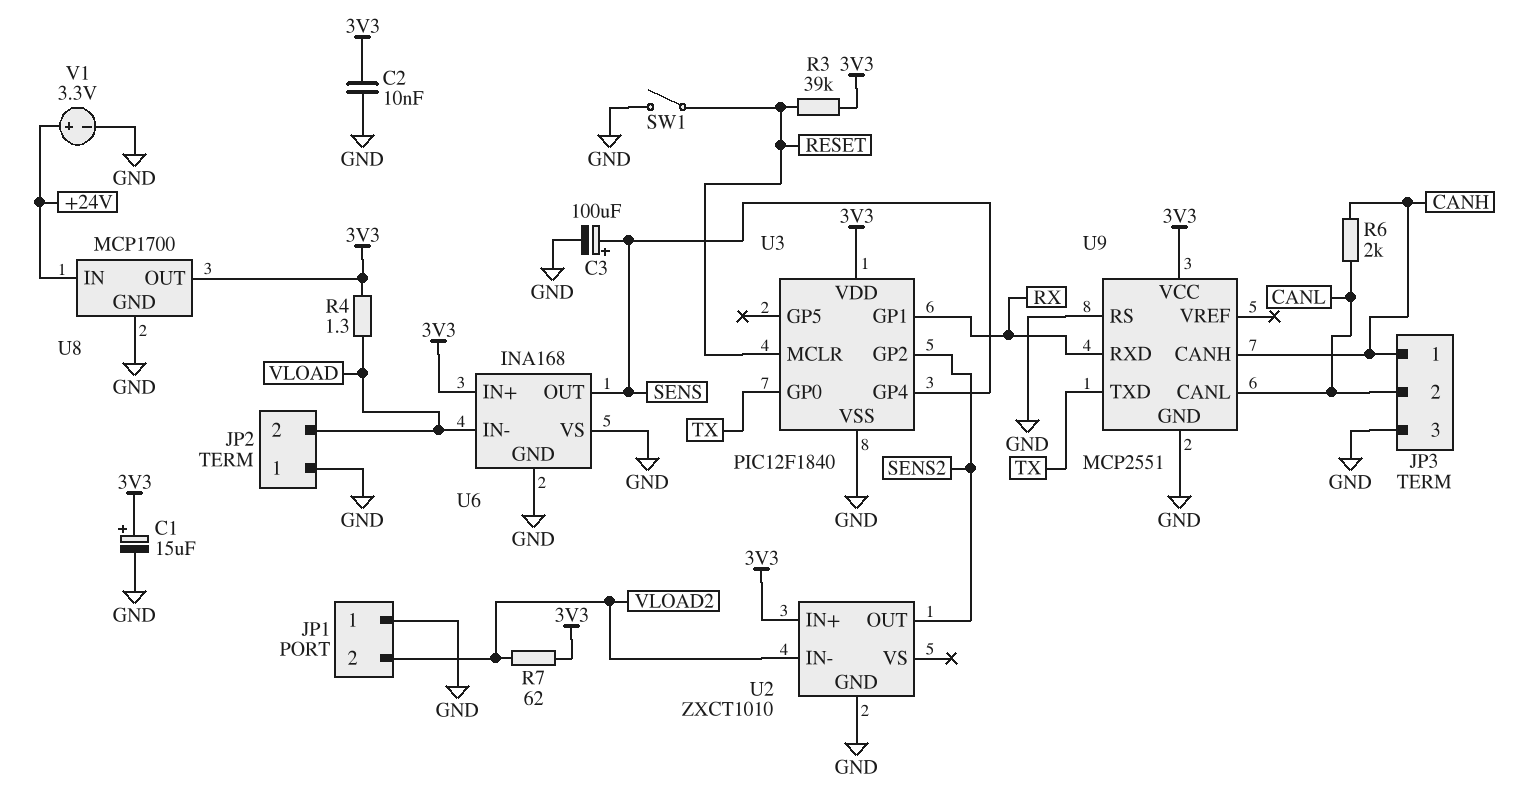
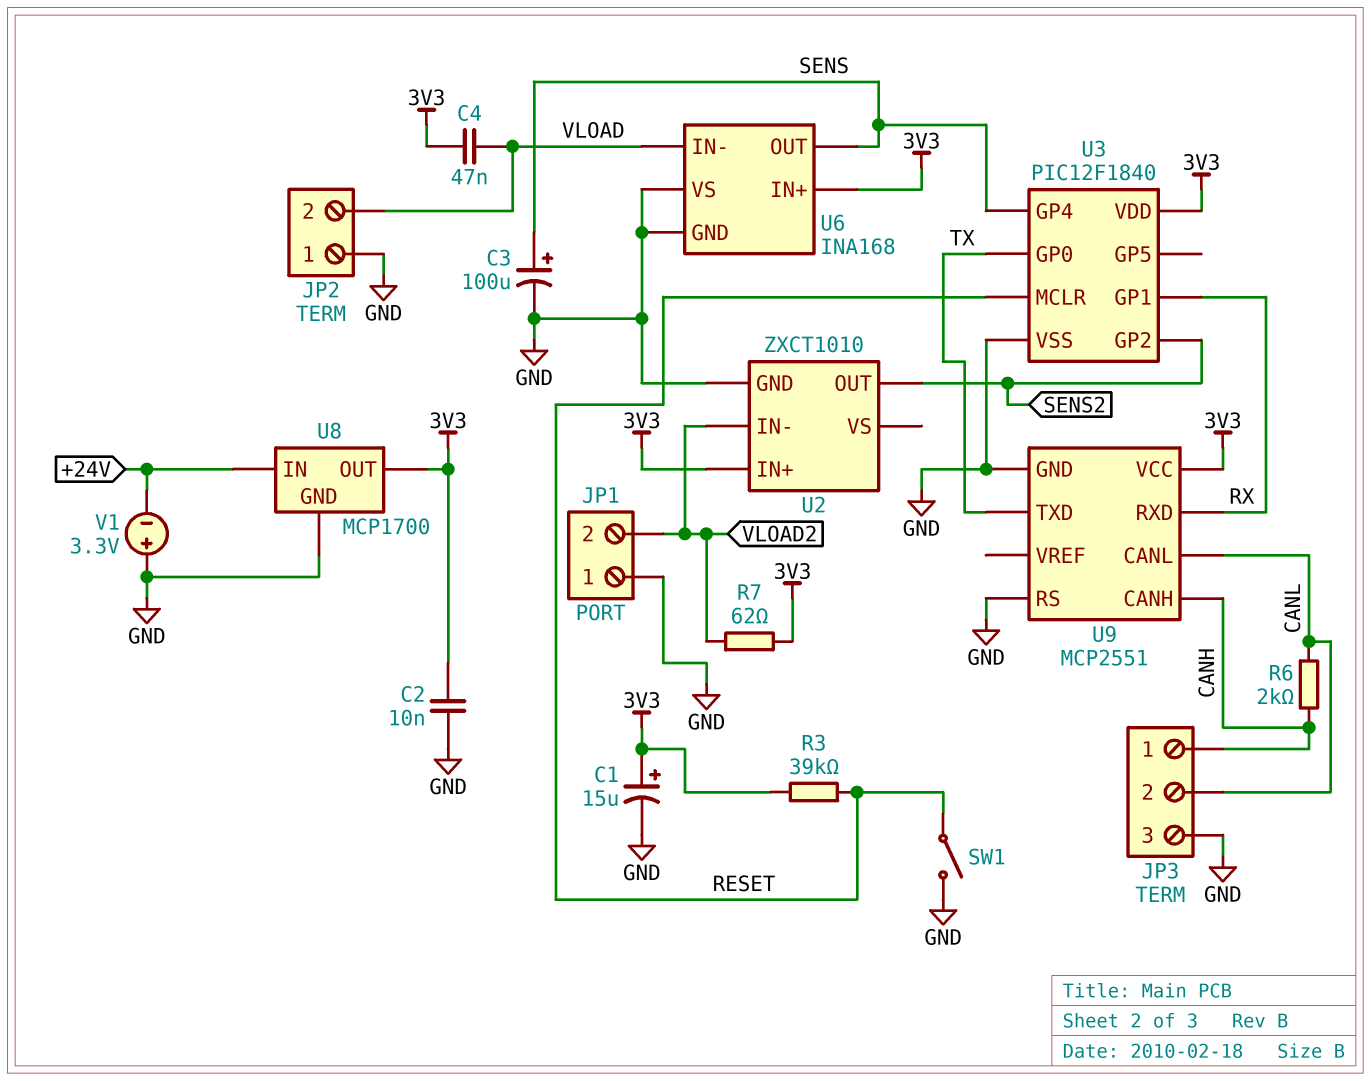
C4: none -> 47nF (3V3, VLOAD)
R4: 1.3 (3V3, VLOAD) -> none
V1: 3.3V (plus +24V, minus GND) -> 3.3V (plus GND, minus +24V)

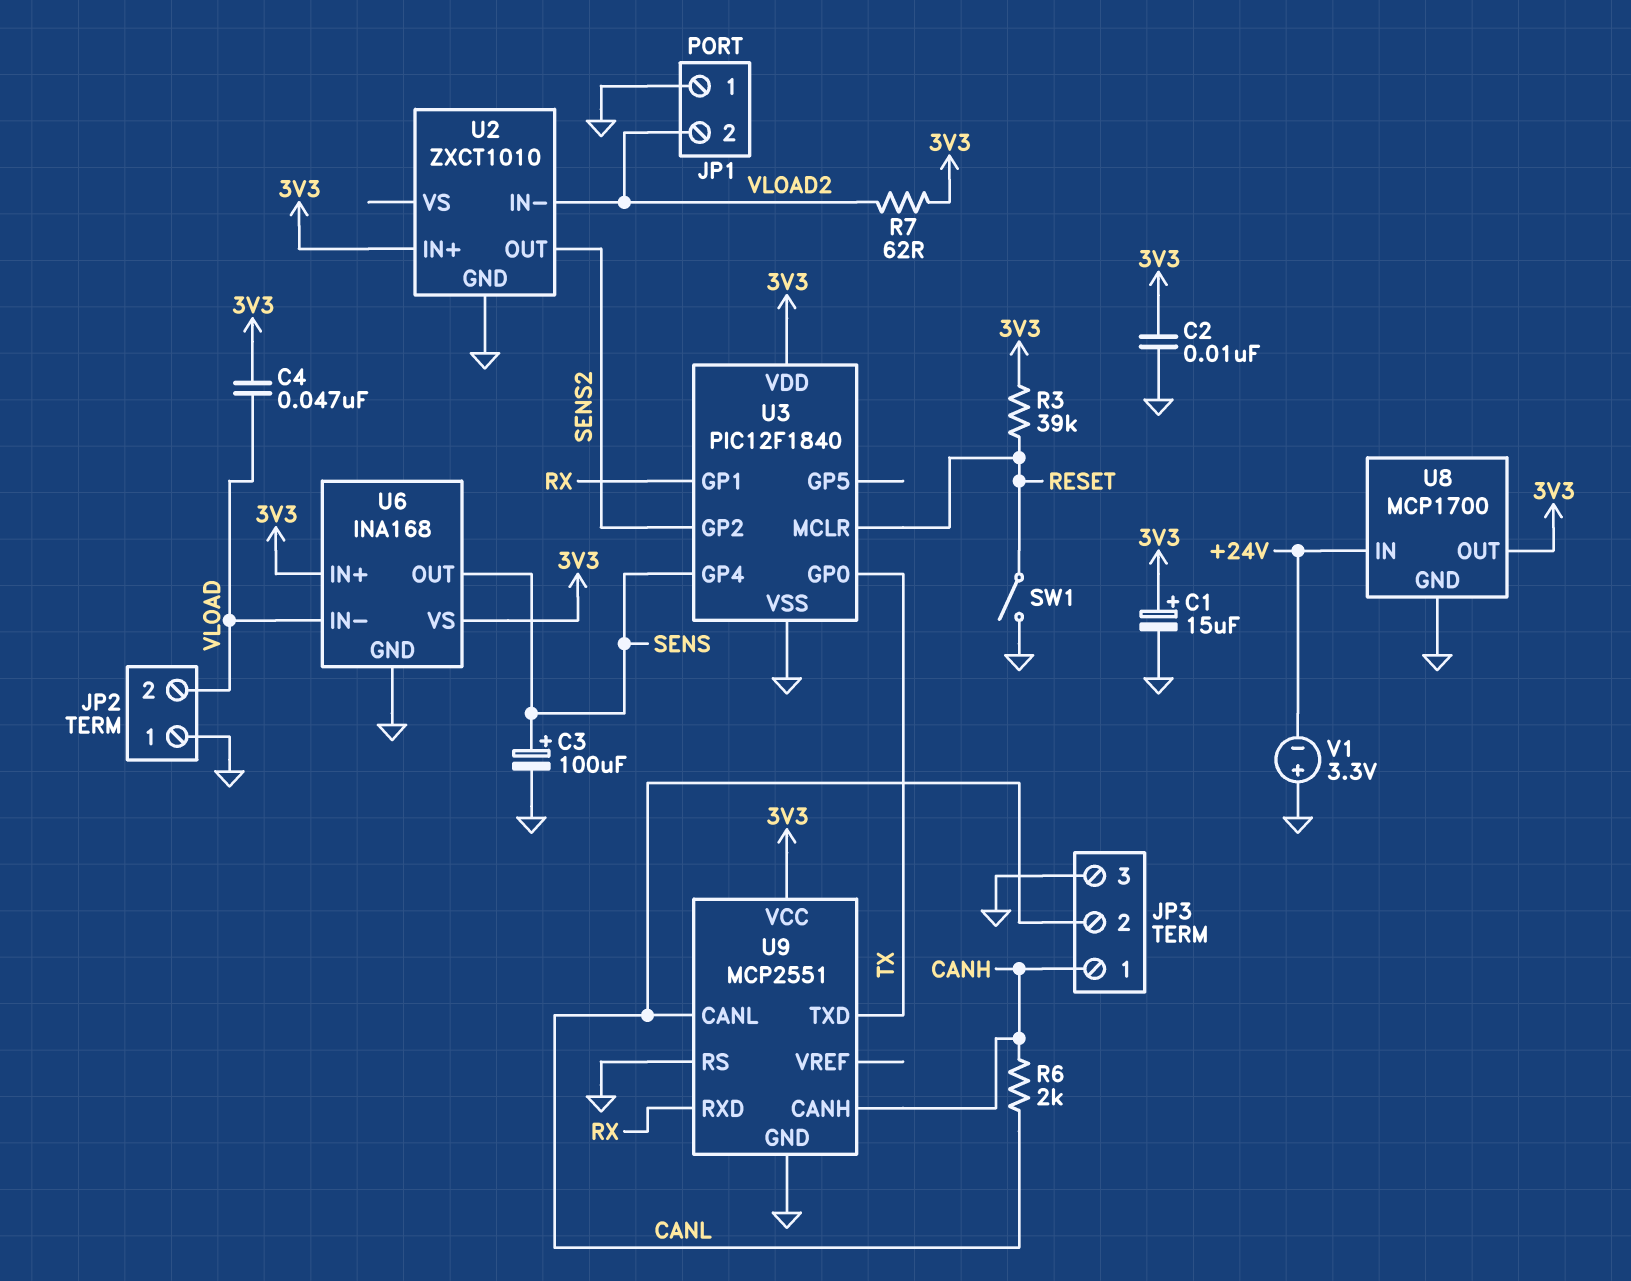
U6 pin VS: GND -> 3V3

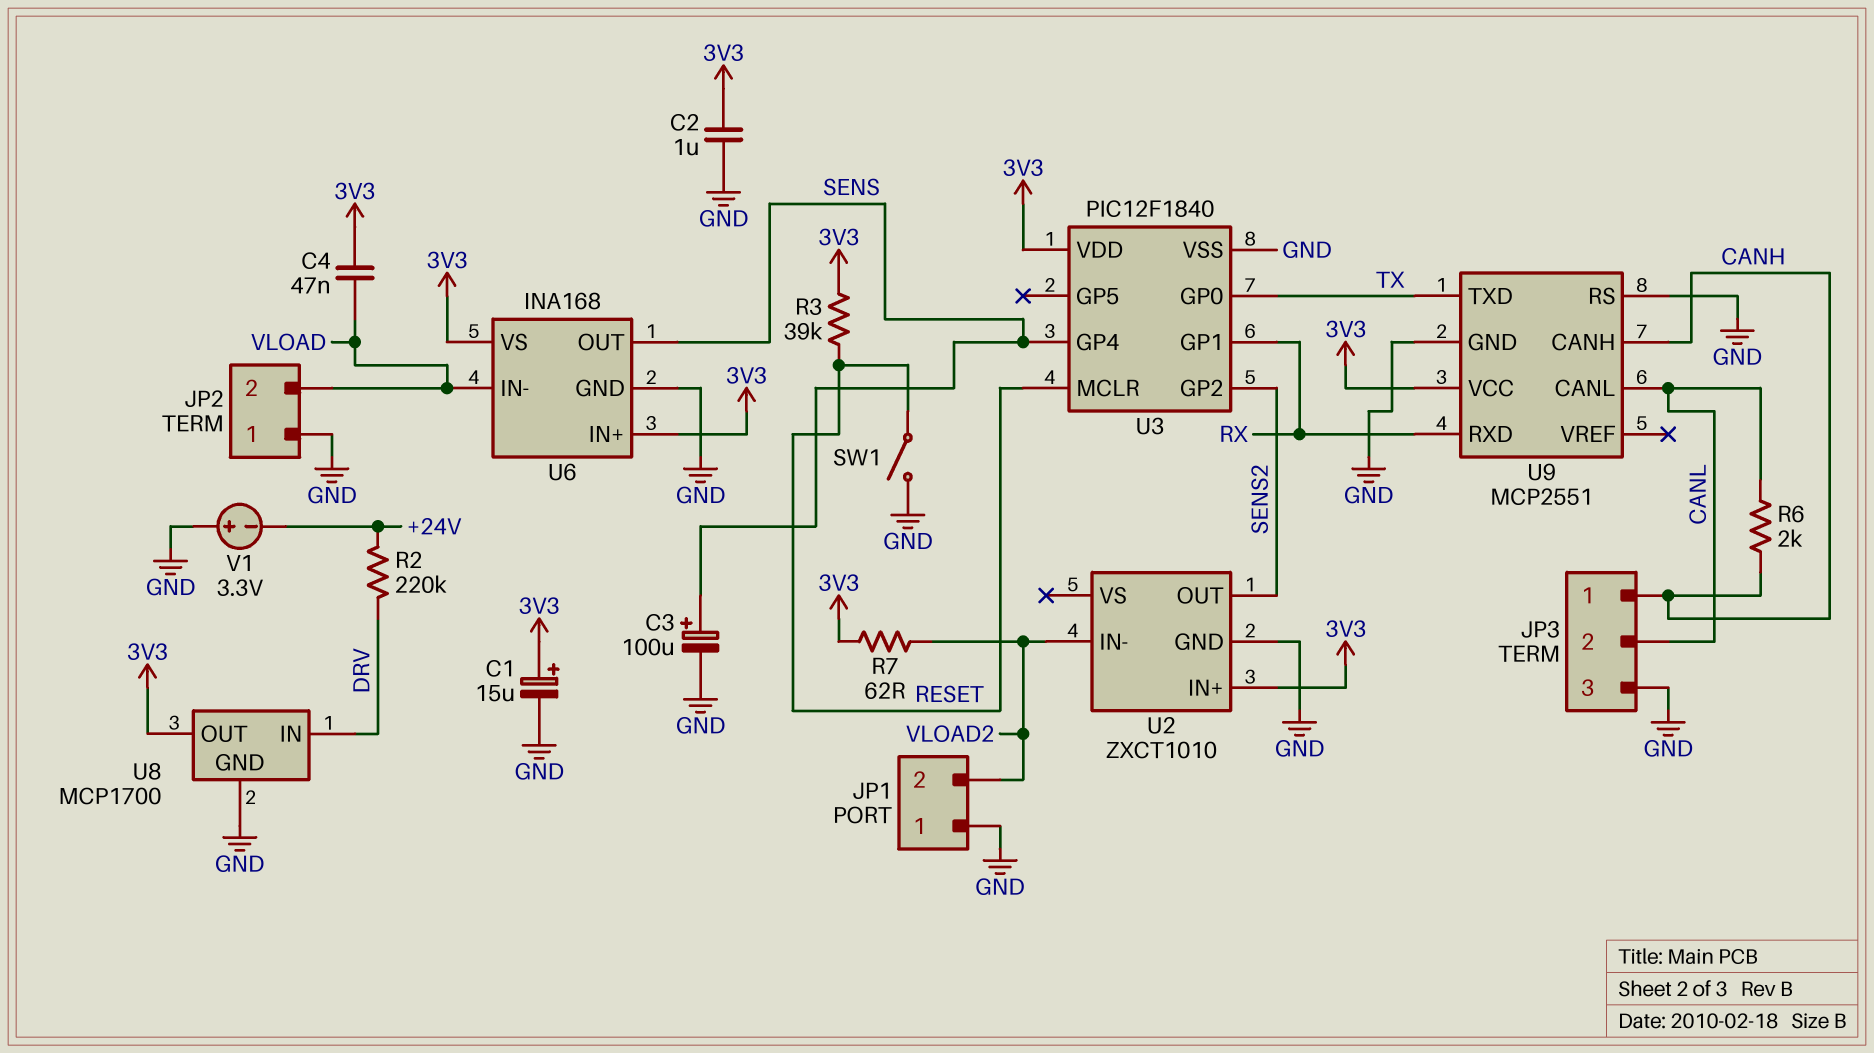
C2: 10nF (3V3, GND) -> 1uF (3V3, GND)
R2: none -> 220k (+24V, DRV)
U8 pin IN: +24V -> DRV

